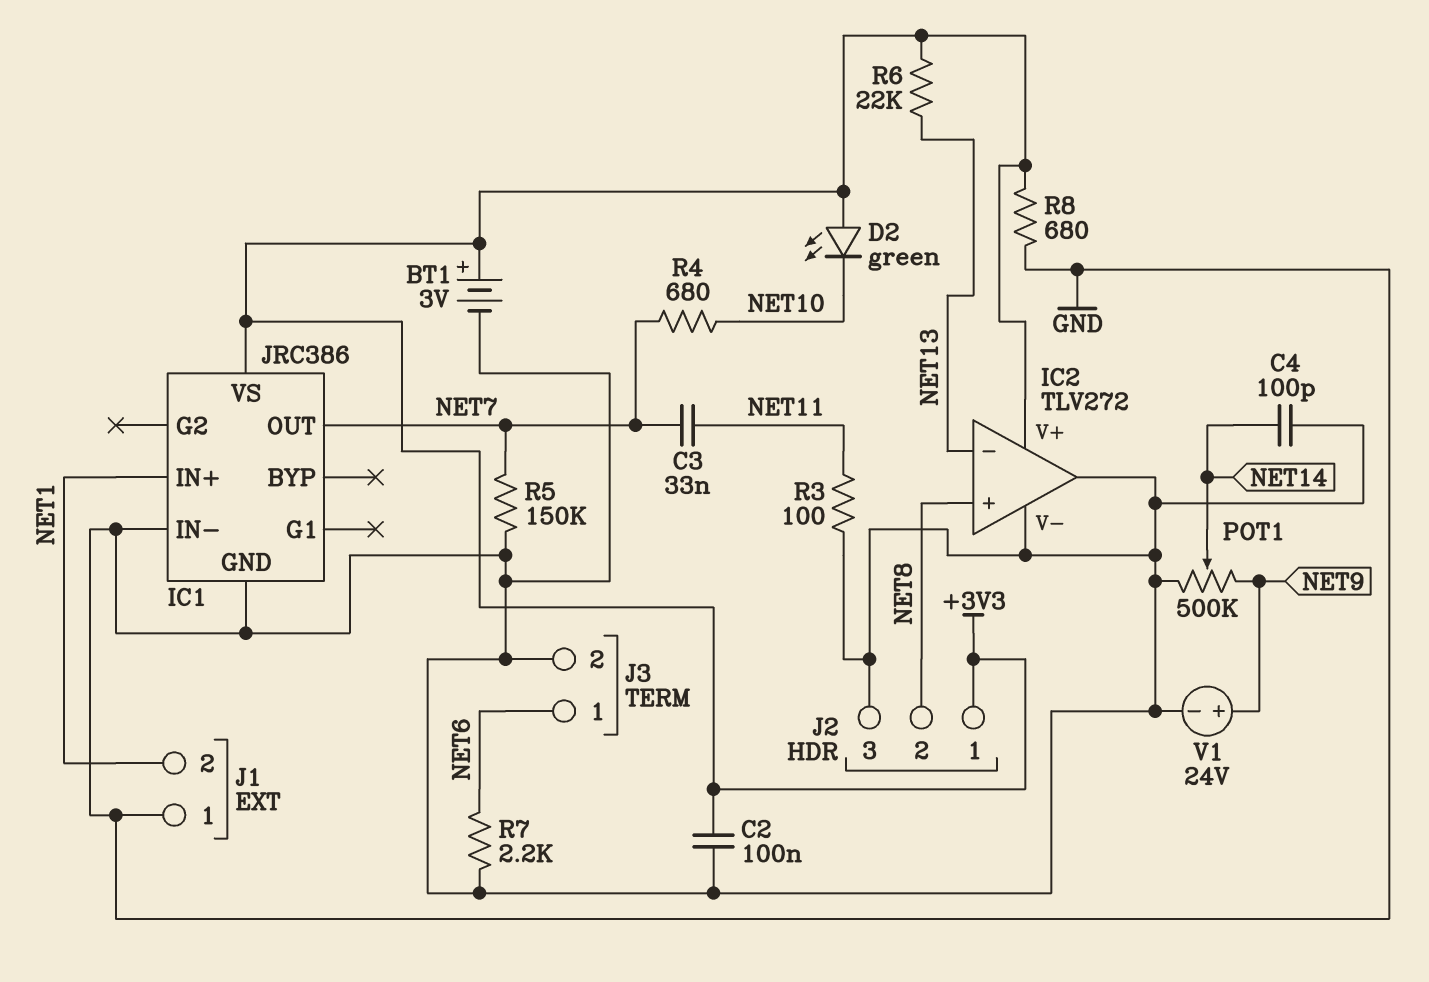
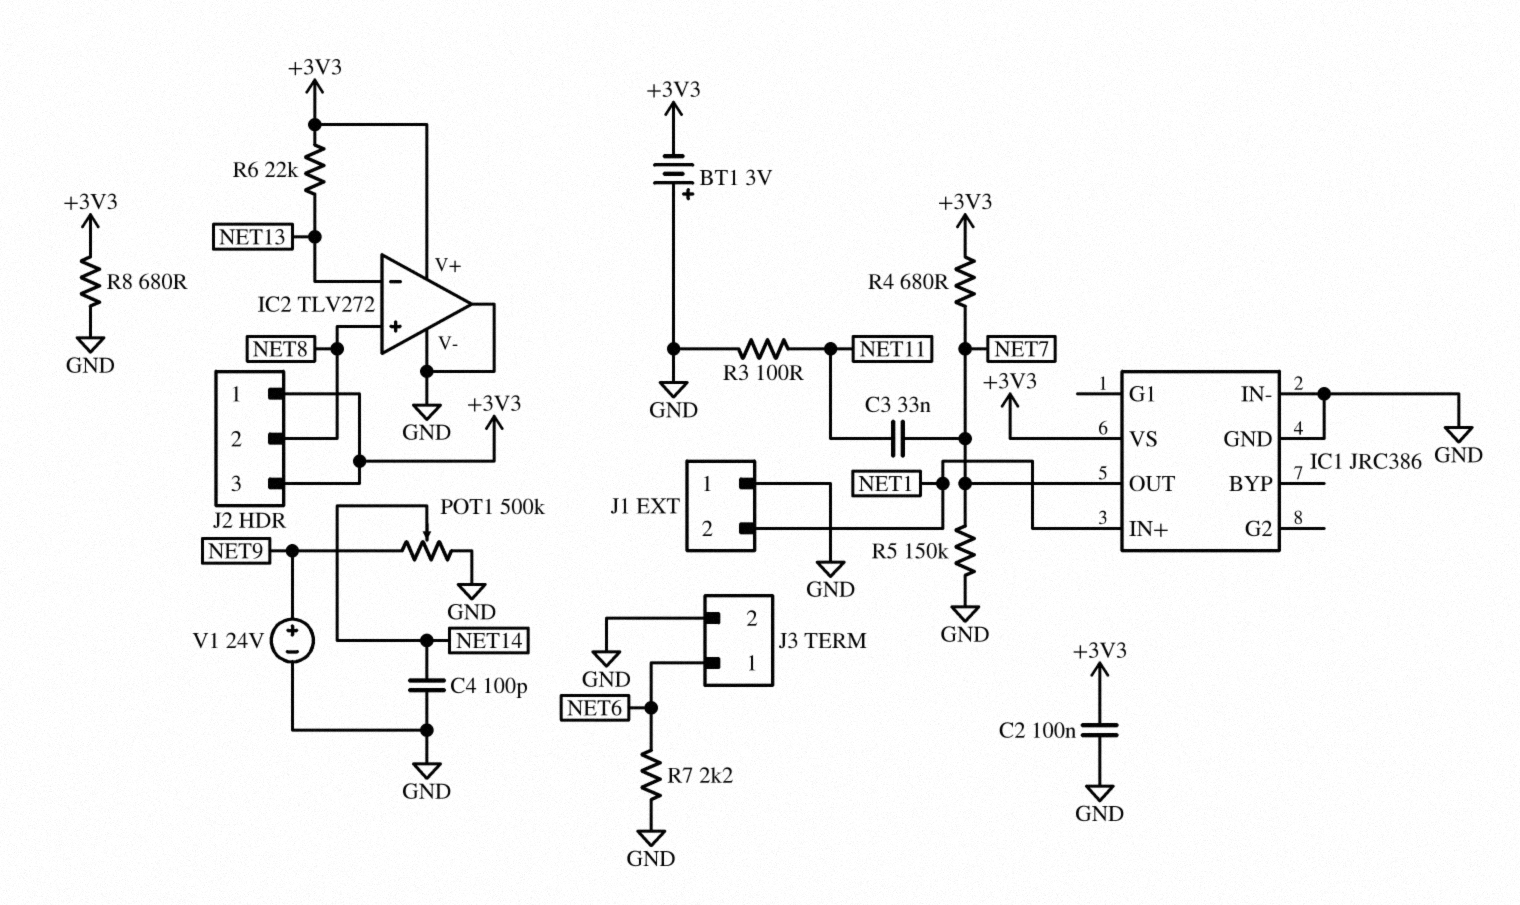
BT1: 3V (plus +3V3, minus GND) -> 3V (plus GND, minus +3V3)
D2: LED green (A +3V3, K NET10) -> none
J2 pin 3: GND -> +3V3
R4: 680 (NET7, NET10) -> 680 (+3V3, NET7)

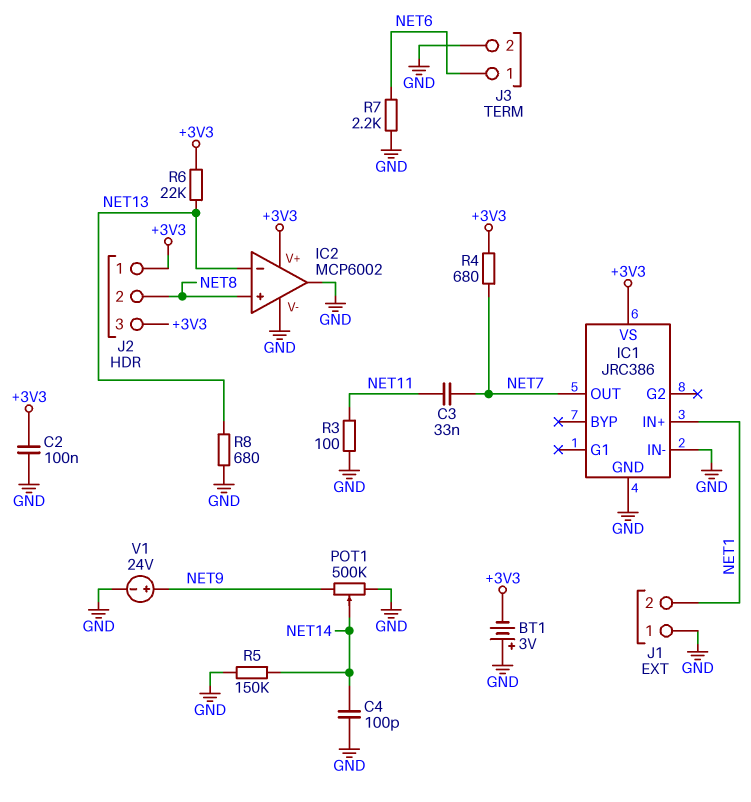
IC2: TLV272 -> MCP6002
R5: 150k (GND, NET7) -> 150k (GND, NET14)
R8: 680 (+3V3, GND) -> 680 (GND, NET13)

